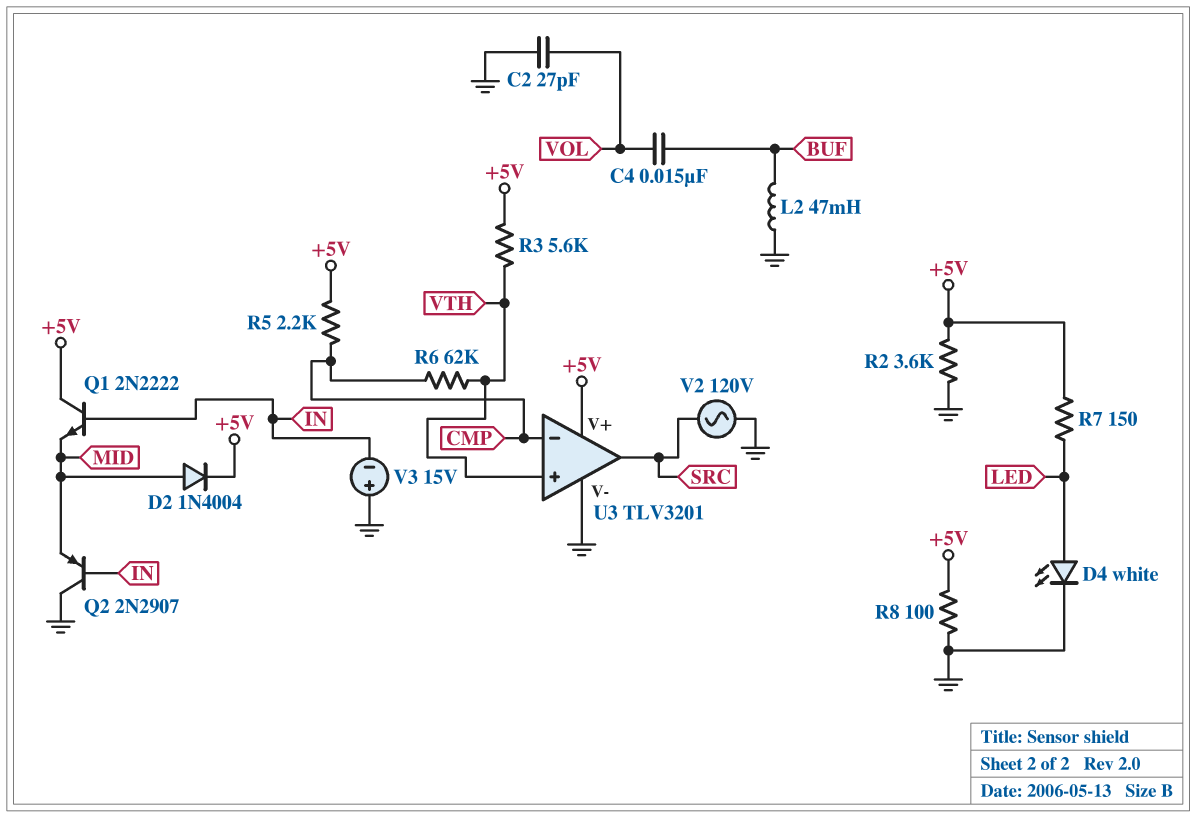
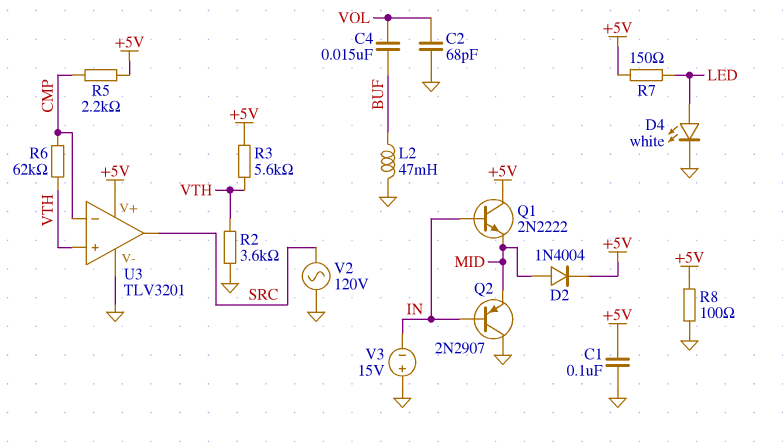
C1: none -> 100nF (+5V, GND)
C2: 27pF (GND, VOL) -> 68pF (GND, VOL)
R2: 3.6k (+5V, GND) -> 3.6k (GND, VTH)

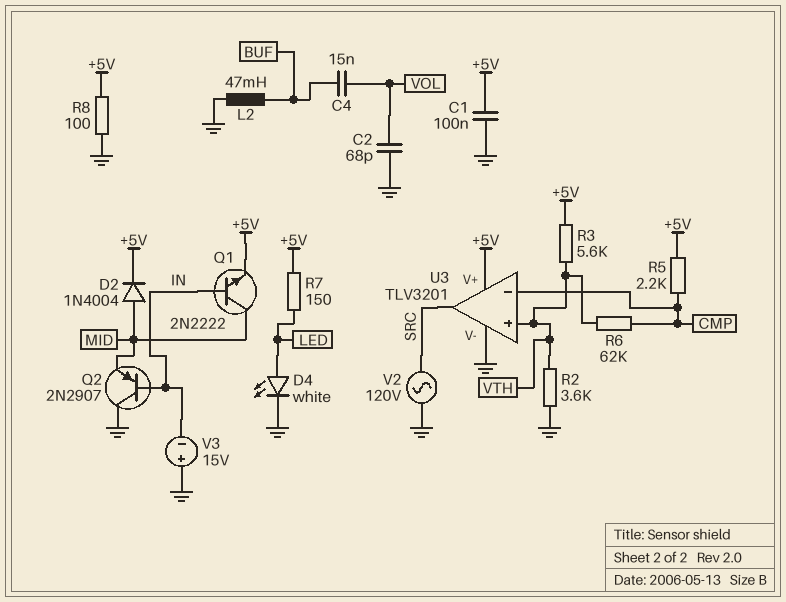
Q1: NPN 2N2222 (B IN, C +5V, E MID) -> NPN 2N2222 (B IN, C MID, E +5V)

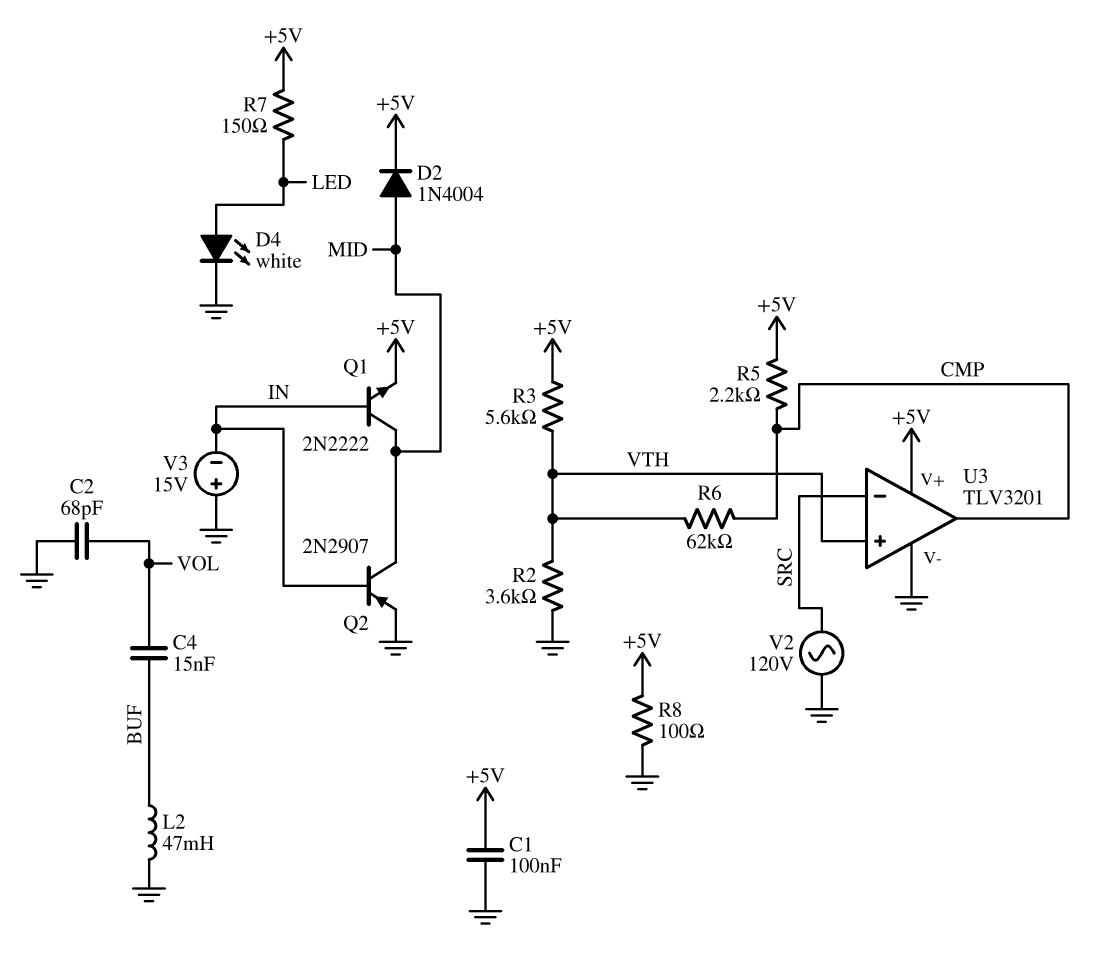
Q2: PNP 2N2907 (B IN, C GND, E MID) -> PNP 2N2907 (B IN, C MID, E GND)
U3 pin in-: CMP -> SRC
U3 pin out: SRC -> CMP

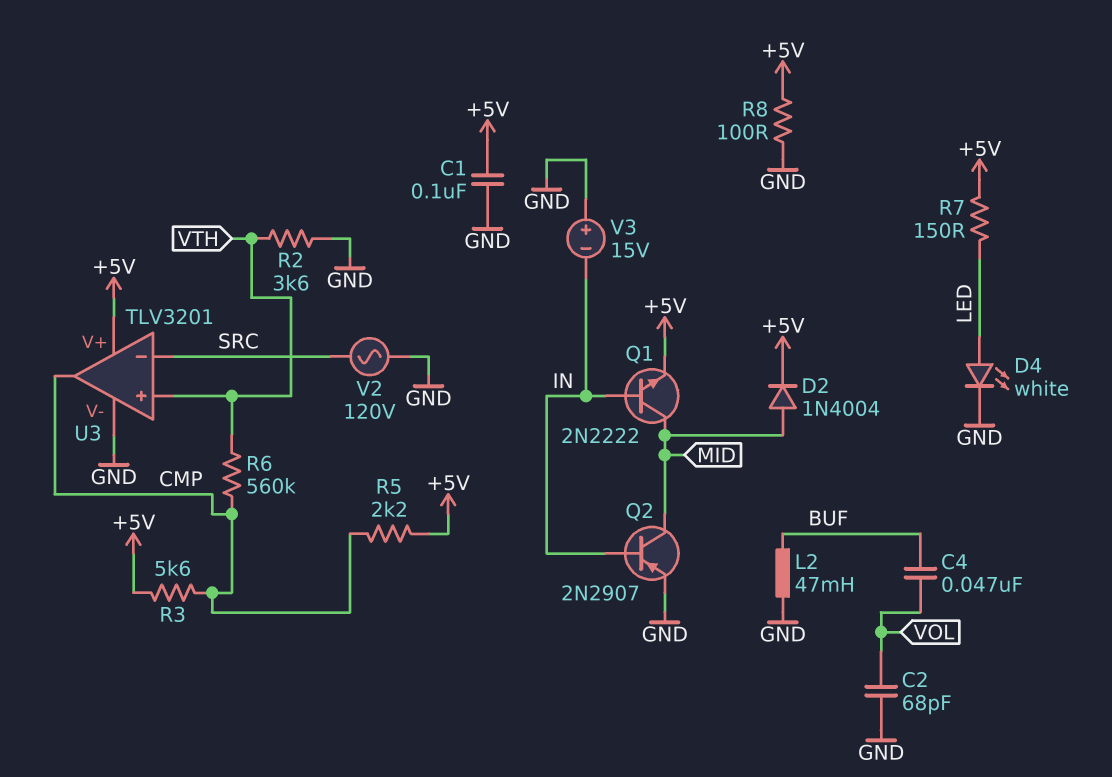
C4: 15nF (BUF, VOL) -> 47nF (BUF, VOL)
R3: 5.6k (+5V, VTH) -> 5.6k (+5V, CMP)
R6: 62k (CMP, VTH) -> 560k (CMP, VTH)

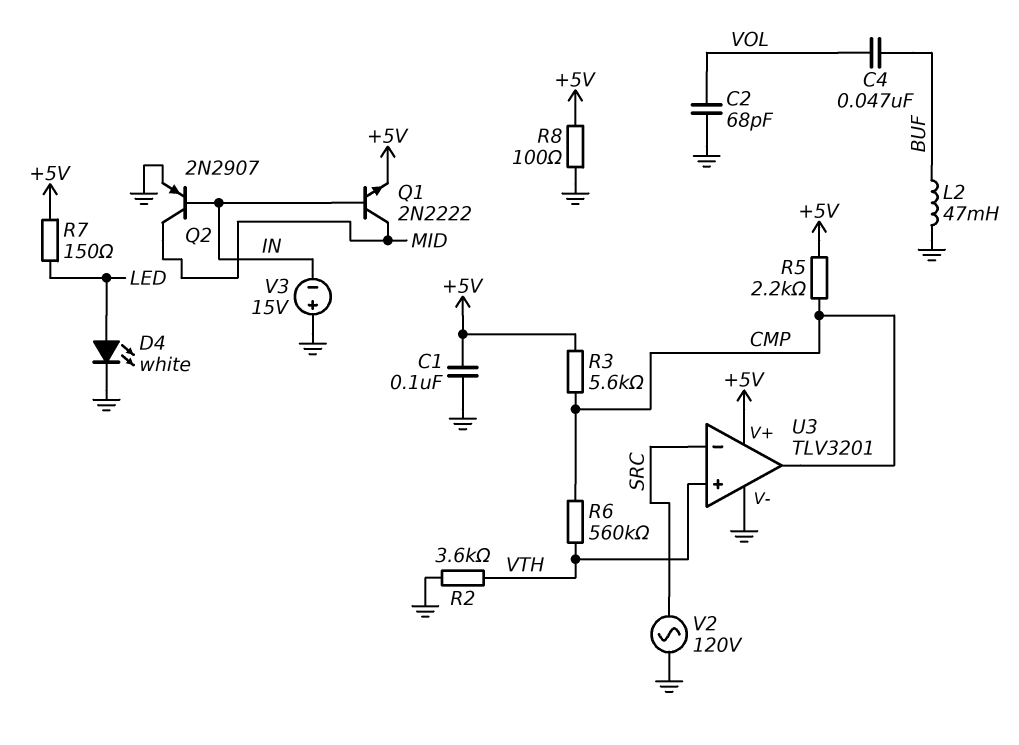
D2: diode 1N4004 (A MID, K +5V) -> none

